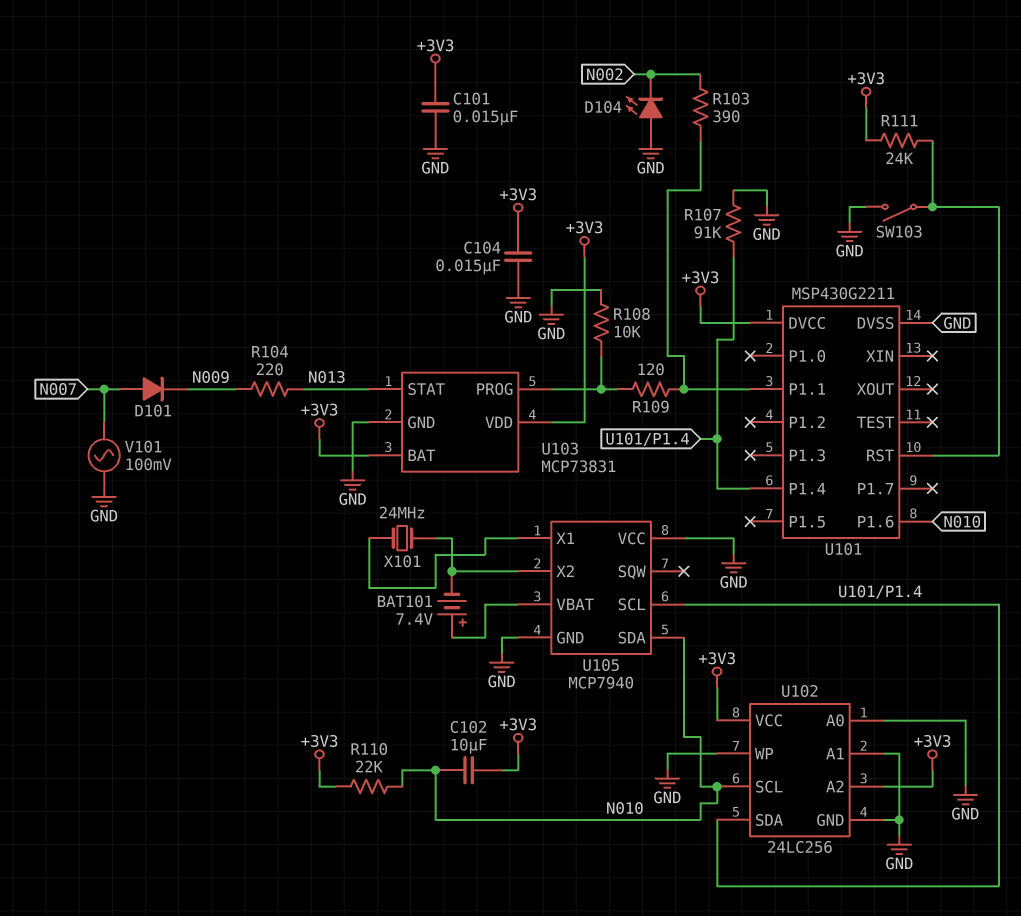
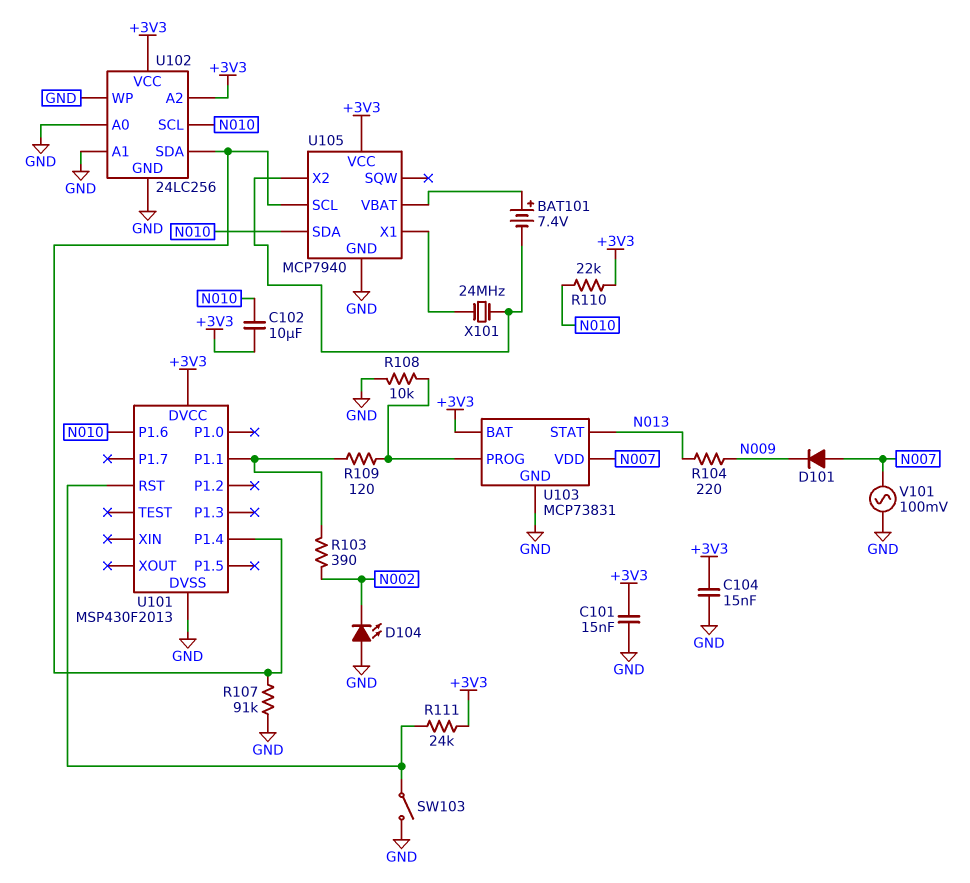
U101: MSP430G2211 -> MSP430F2013
U103 pin VDD: +3V3 -> N007
U105 pin VCC: GND -> +3V3

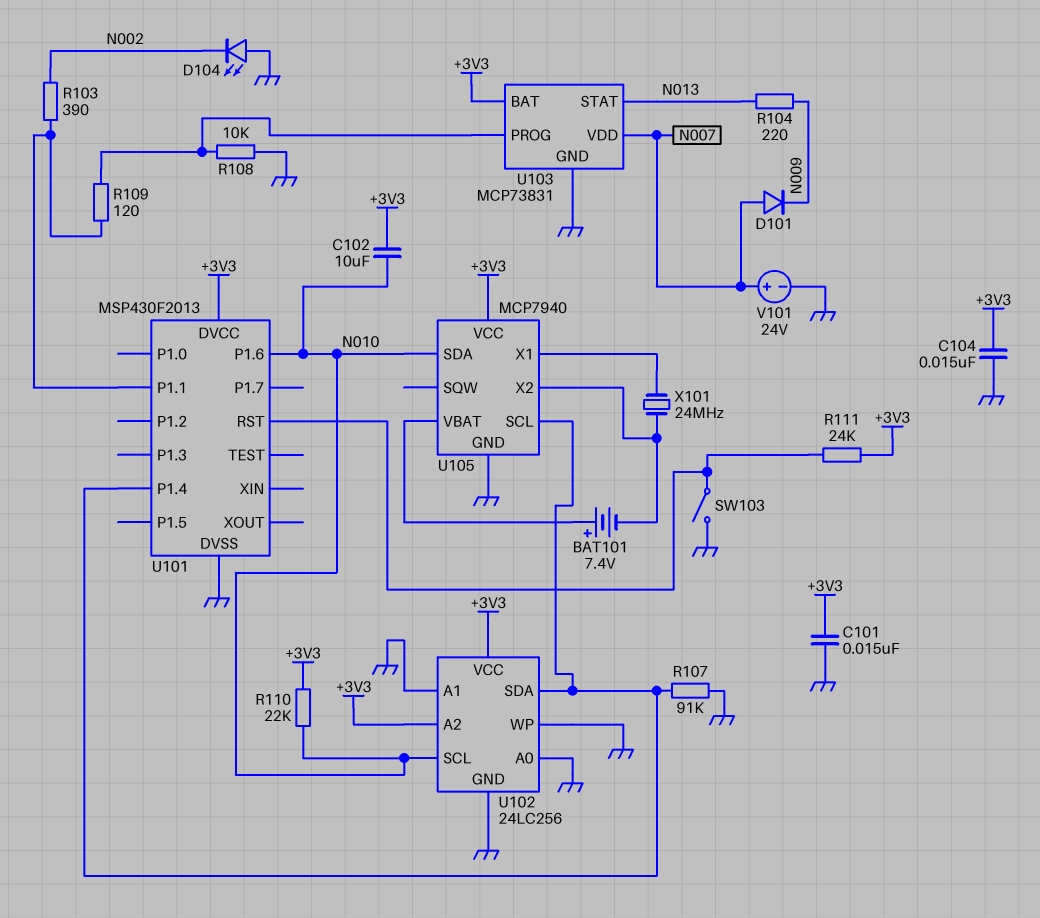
V101: AC 100mV (GND, N007) -> 24V (plus N007, minus GND)

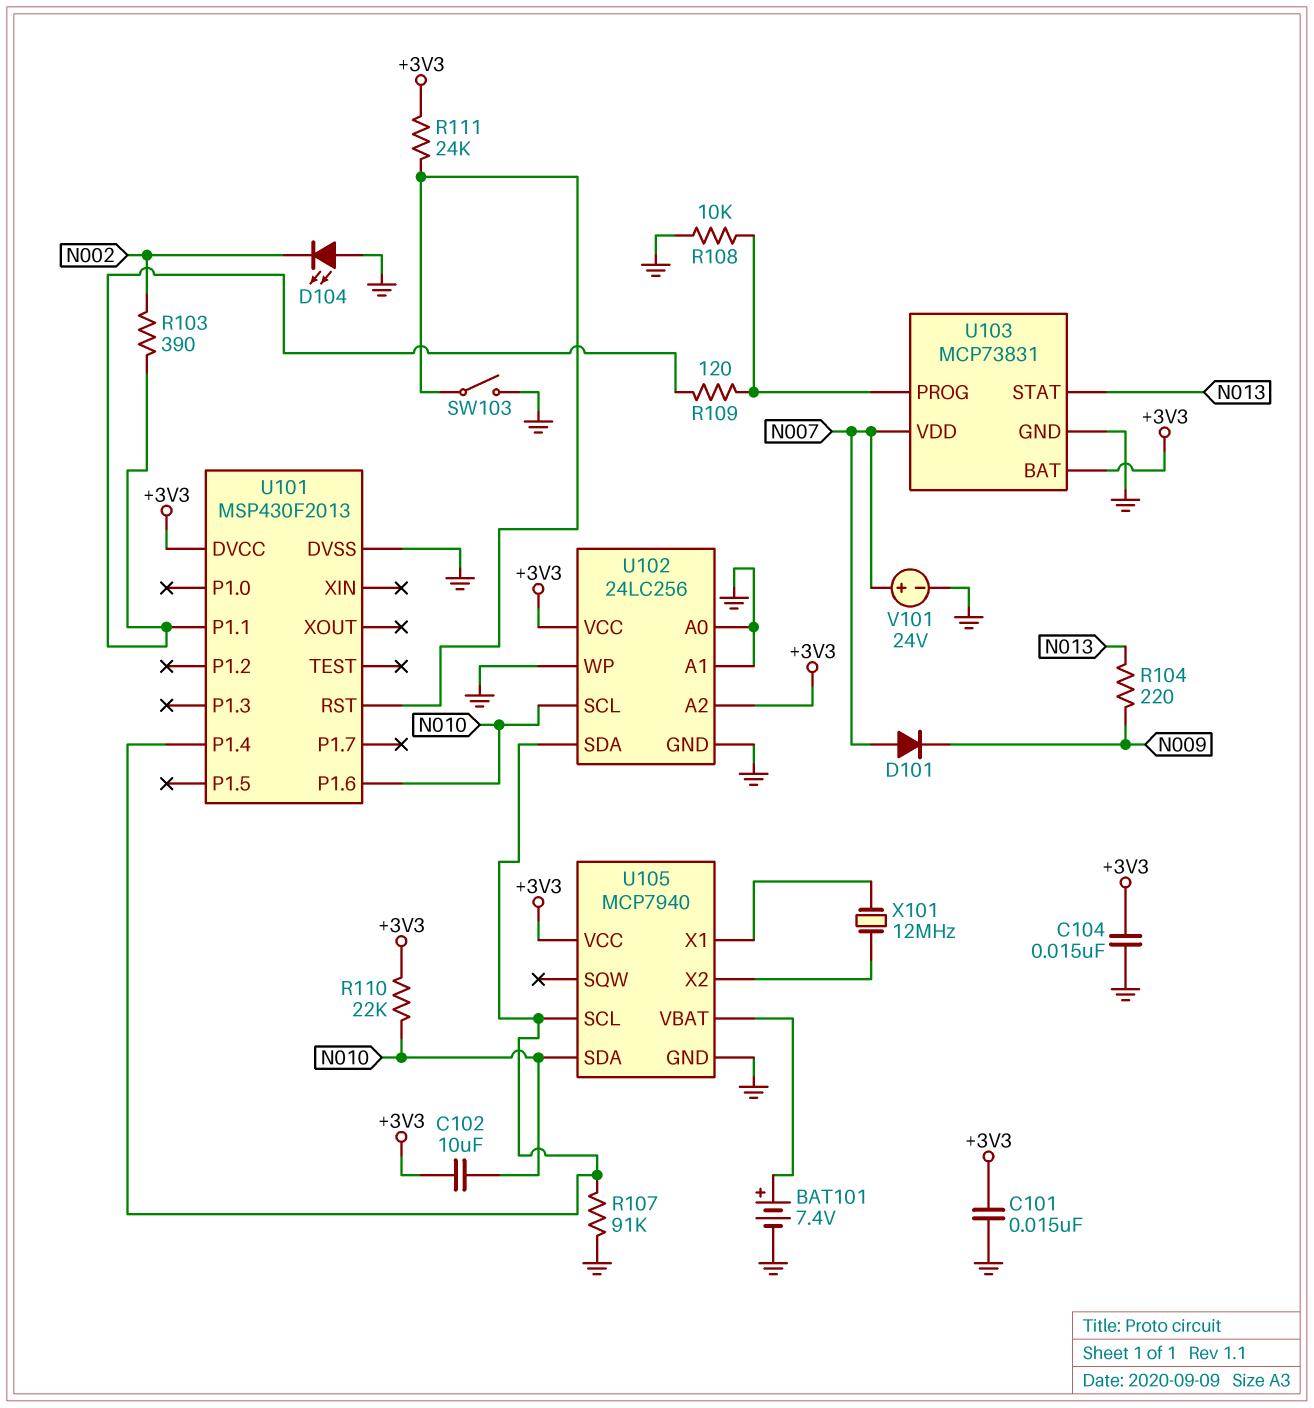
BAT101: 7.4V (plus U105/VBAT, minus U105/X2) -> 7.4V (plus U105/VBAT, minus GND)
X101: 24MHz (U105/X1, U105/X2) -> 12MHz (U105/X1, U105/X2)

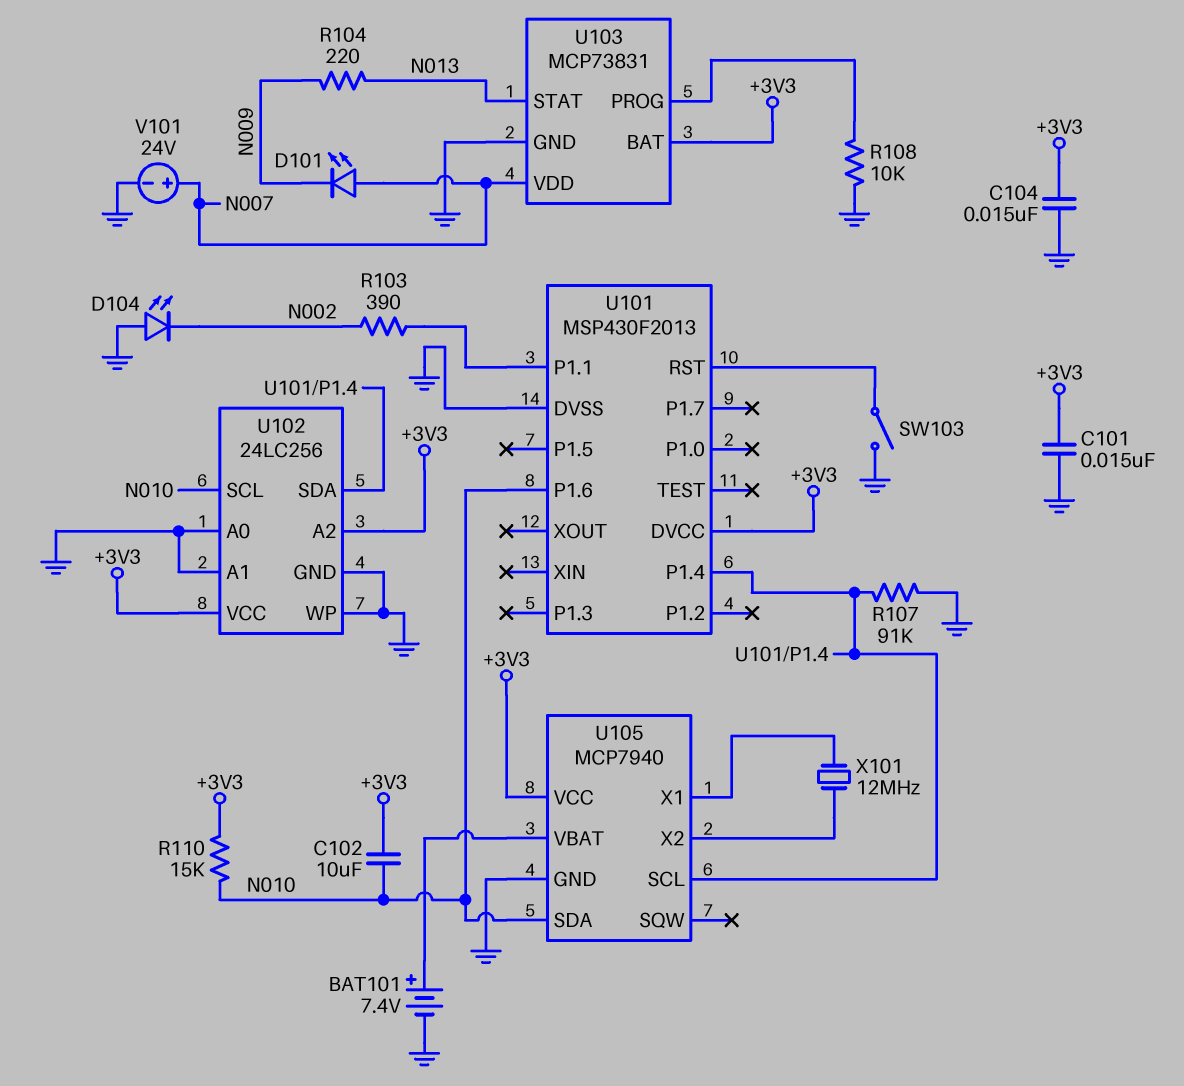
D101: diode (A N007, K N009) -> LED (A N007, K N009)
R109: 120 (U101/P1.1, U103/PROG) -> none
R110: 22k (+3V3, N010) -> 15k (+3V3, N010)
R111: 24k (+3V3, U101/RST) -> none

